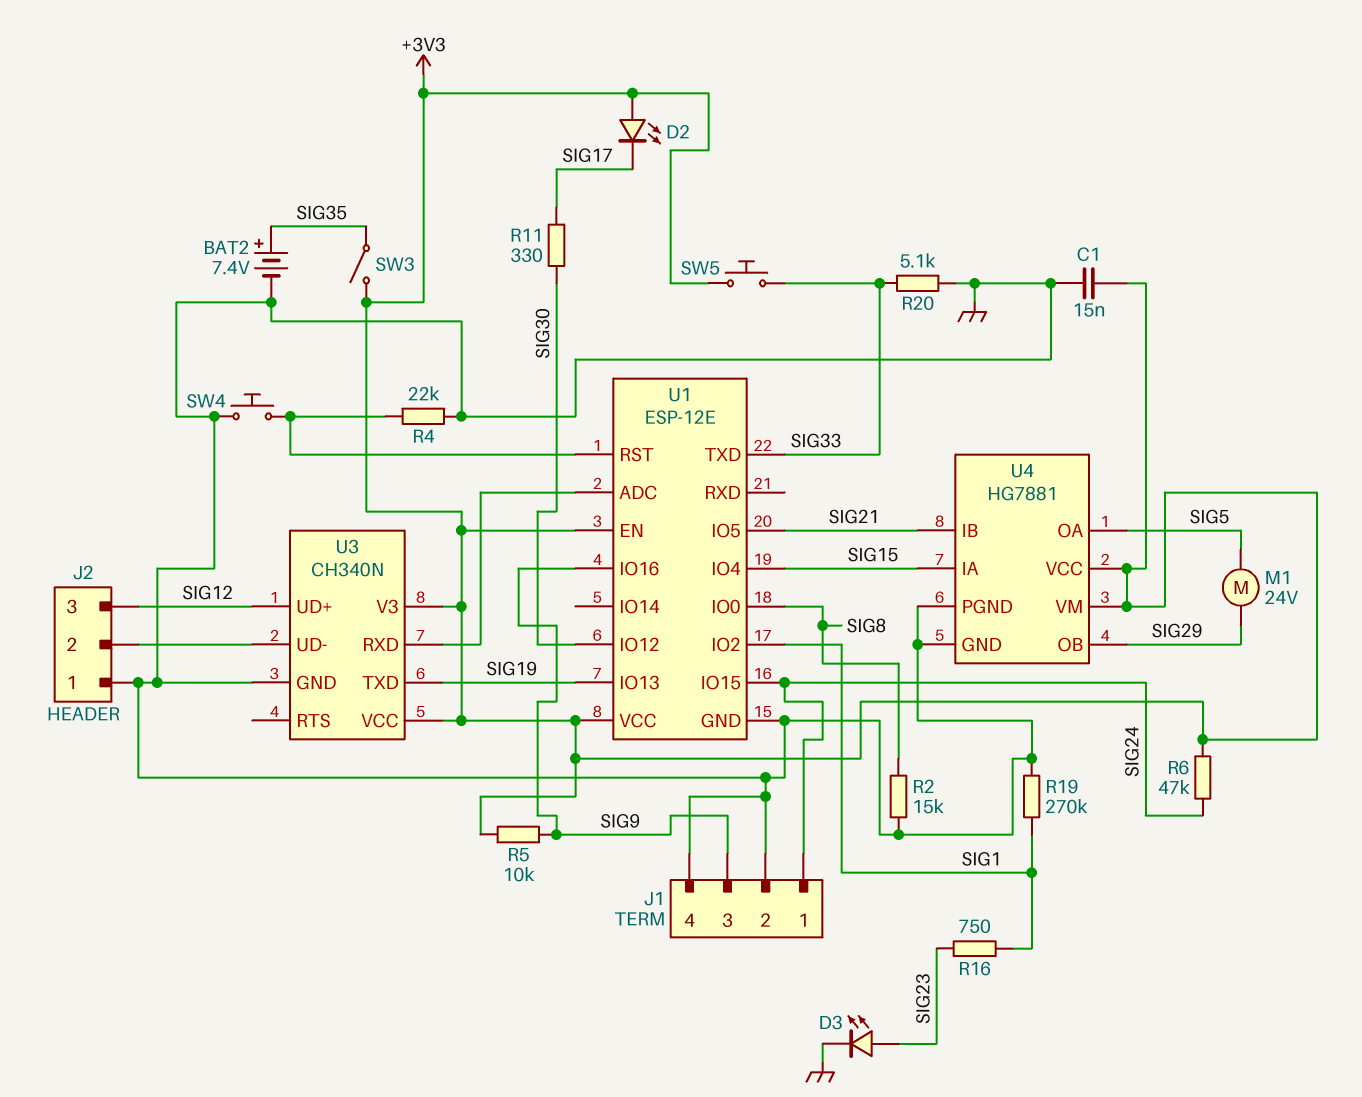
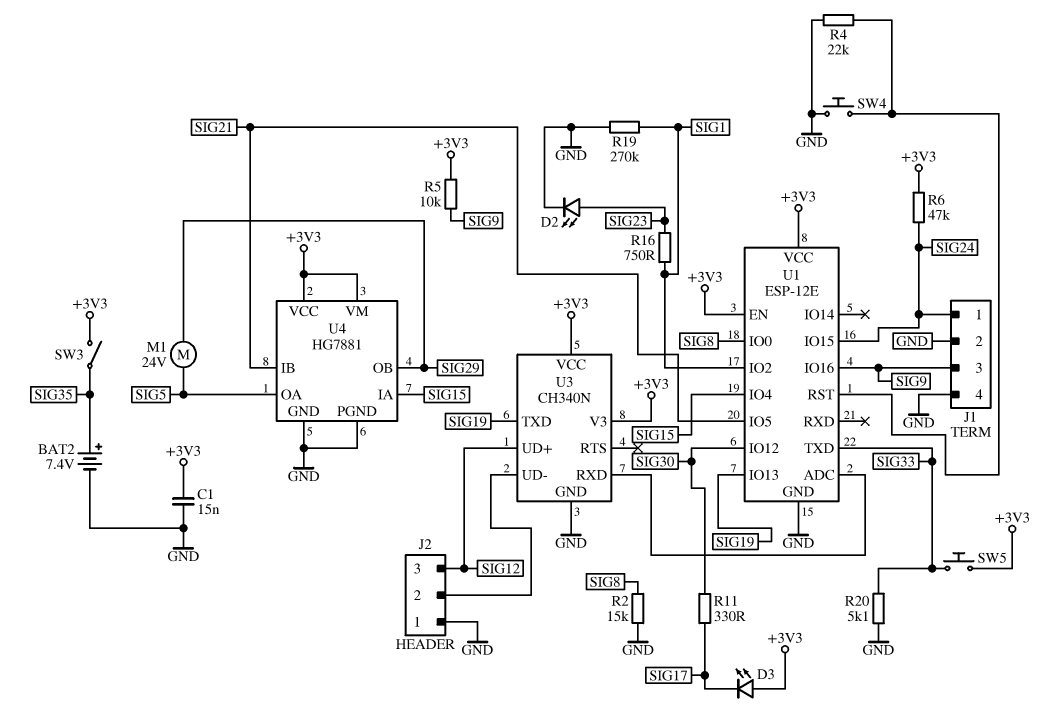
D2: LED (A +3V3, K SIG17) -> LED (A SIG23, K GND)
D3: LED (A SIG23, K GND) -> LED (A +3V3, K SIG17)

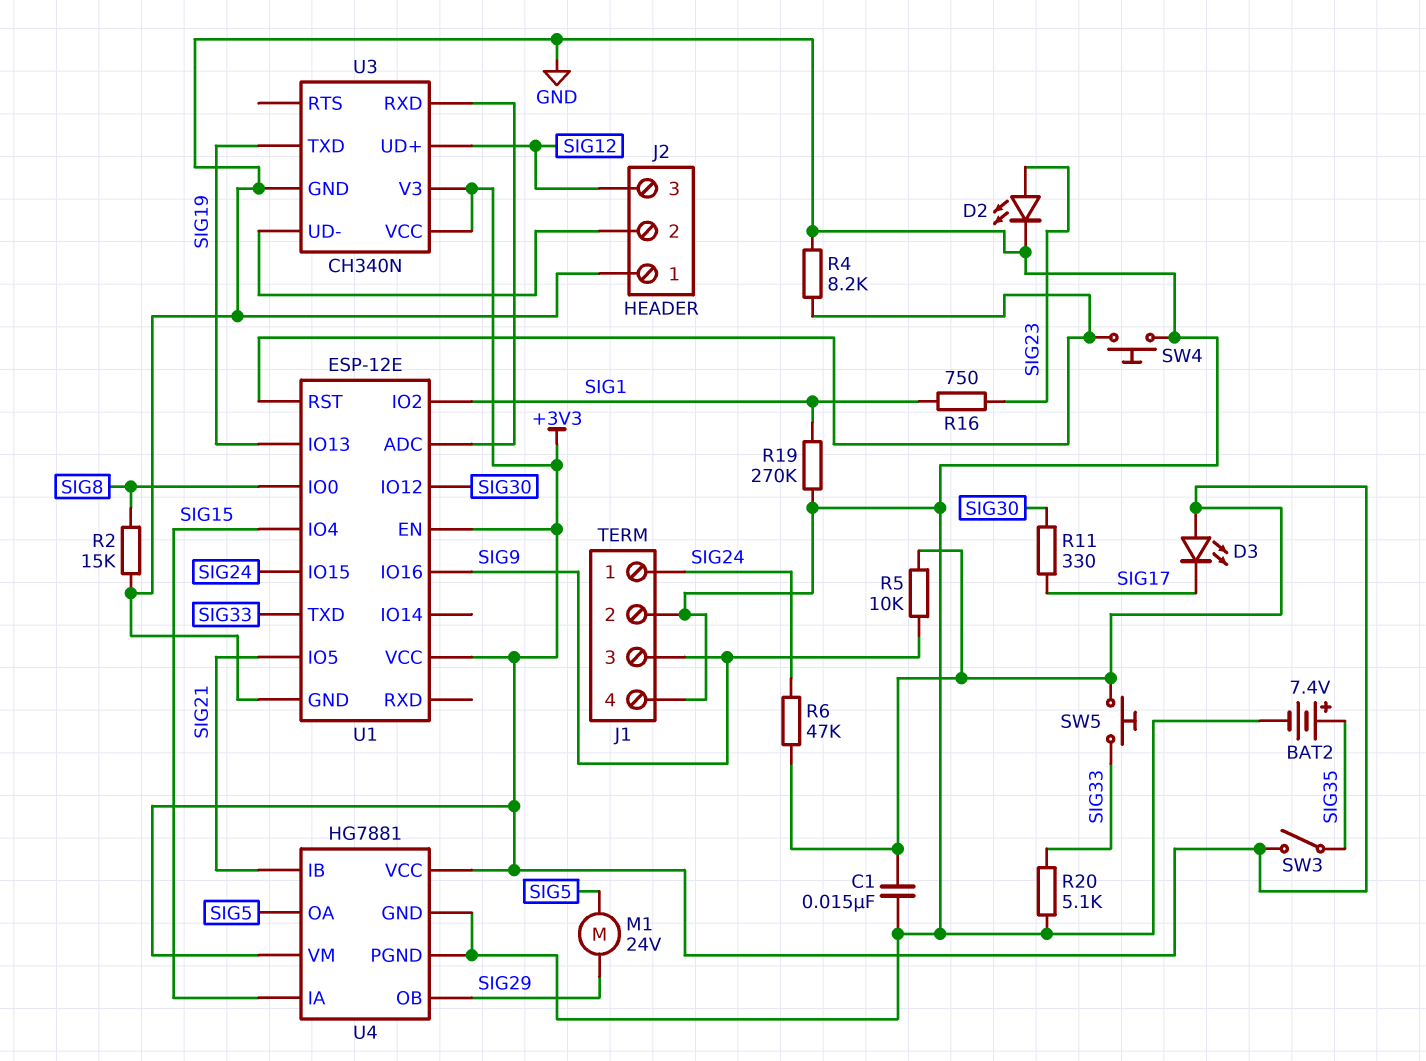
R4: 22k (GND, U1/RST) -> 8.2k (GND, U1/RST)

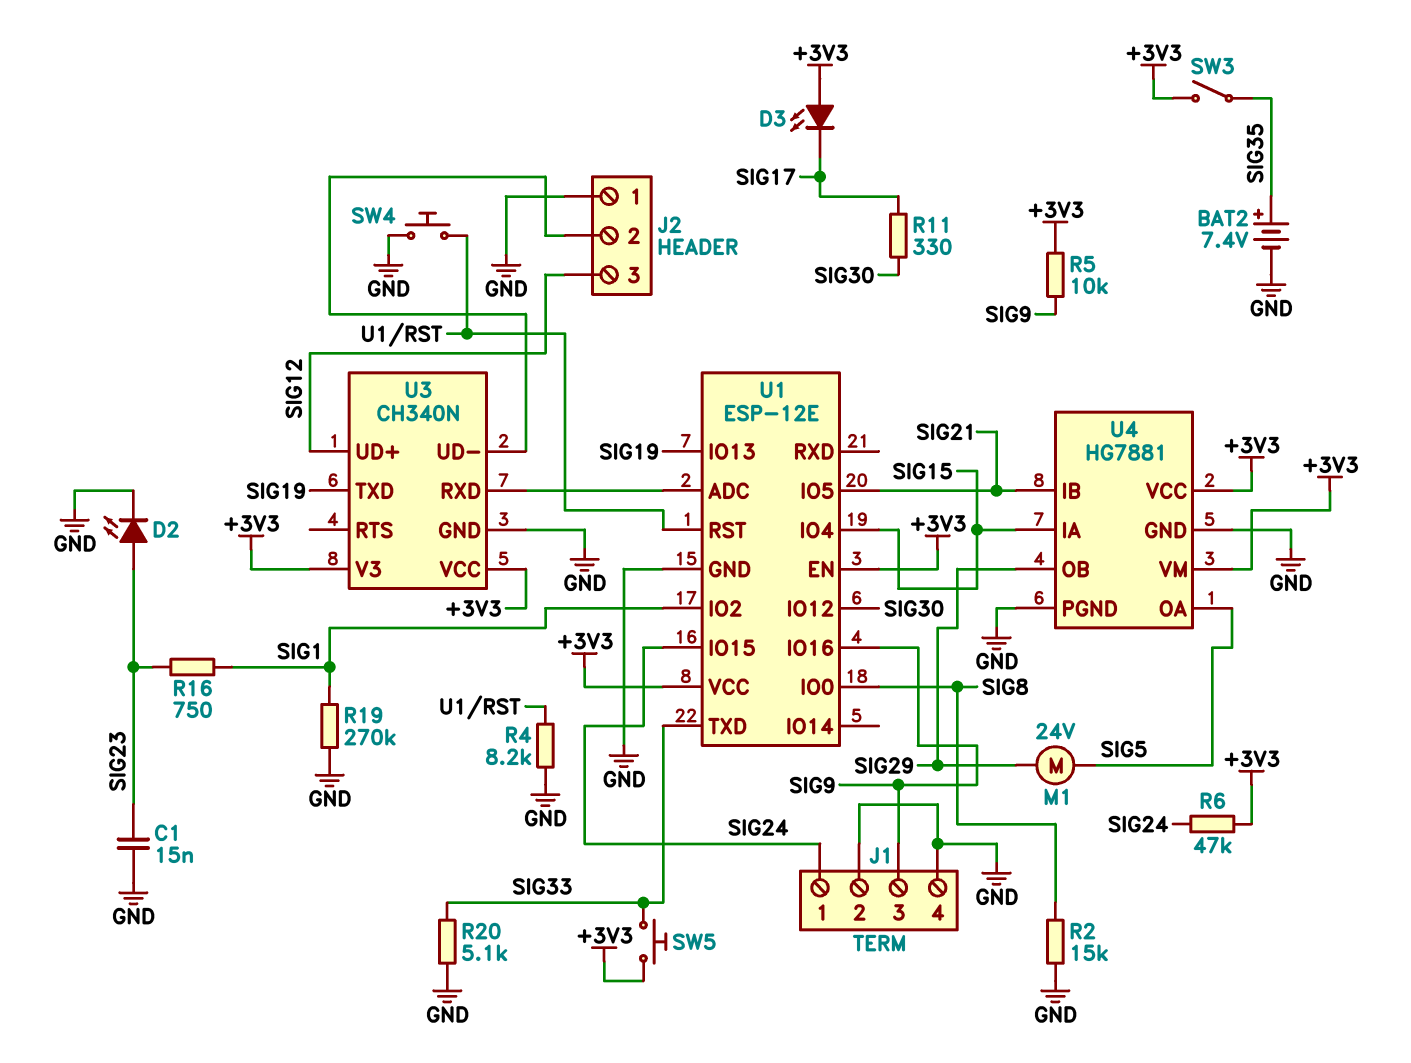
C1: 15nF (+3V3, GND) -> 15nF (GND, SIG23)

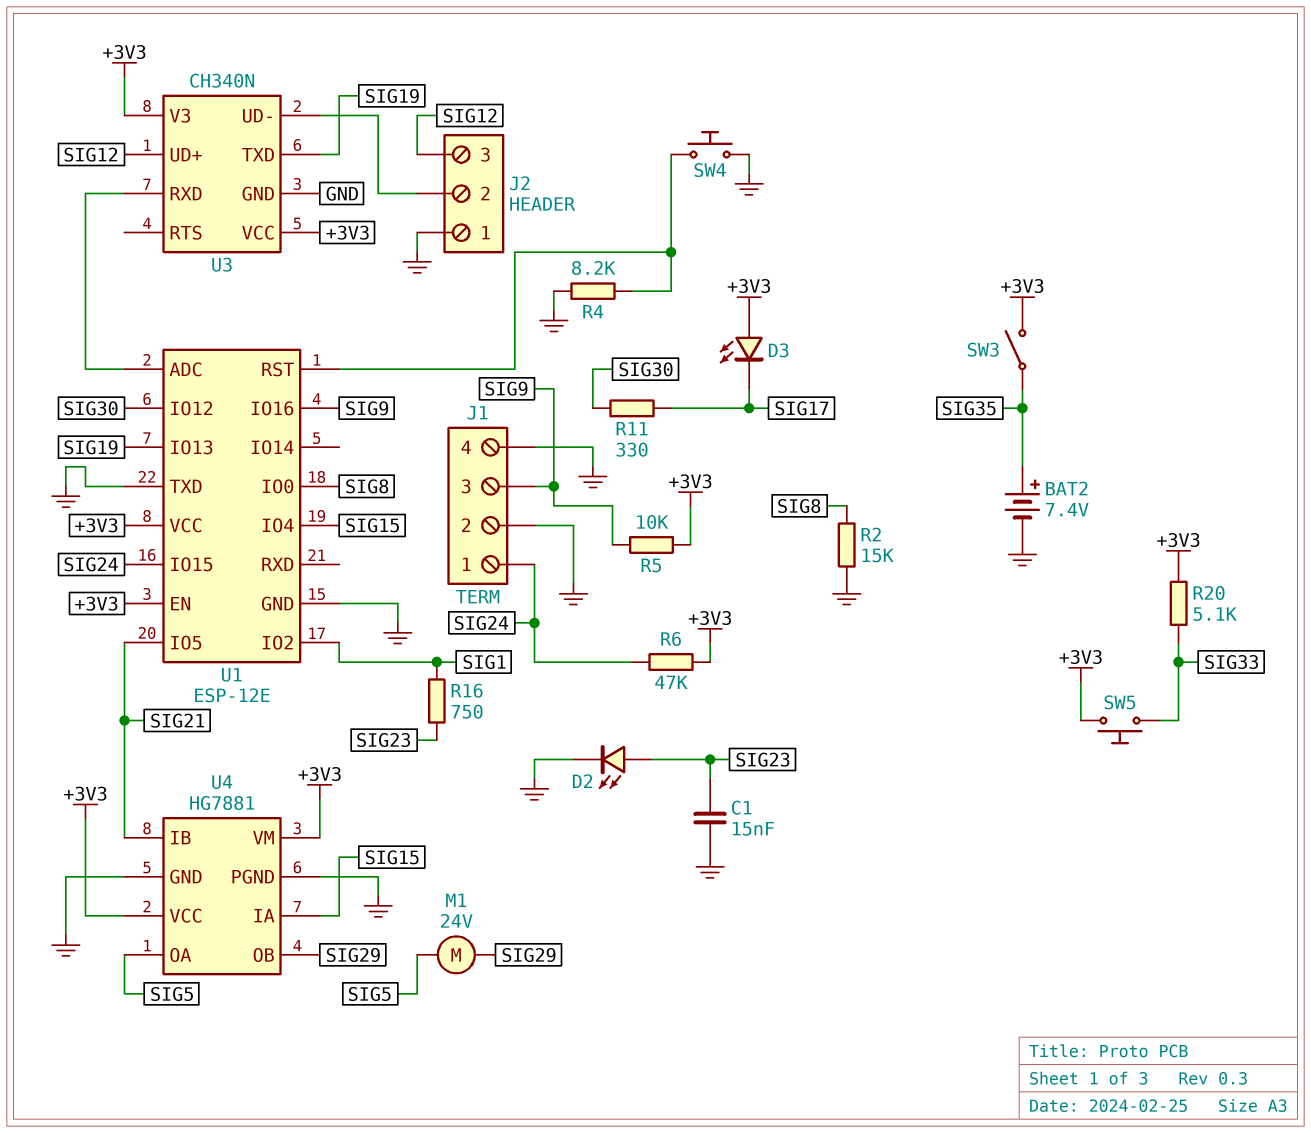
R19: 270k (GND, SIG1) -> none
R20: 5.1k (GND, SIG33) -> 5.1k (+3V3, SIG33)
U1 pin TXD: SIG33 -> GND

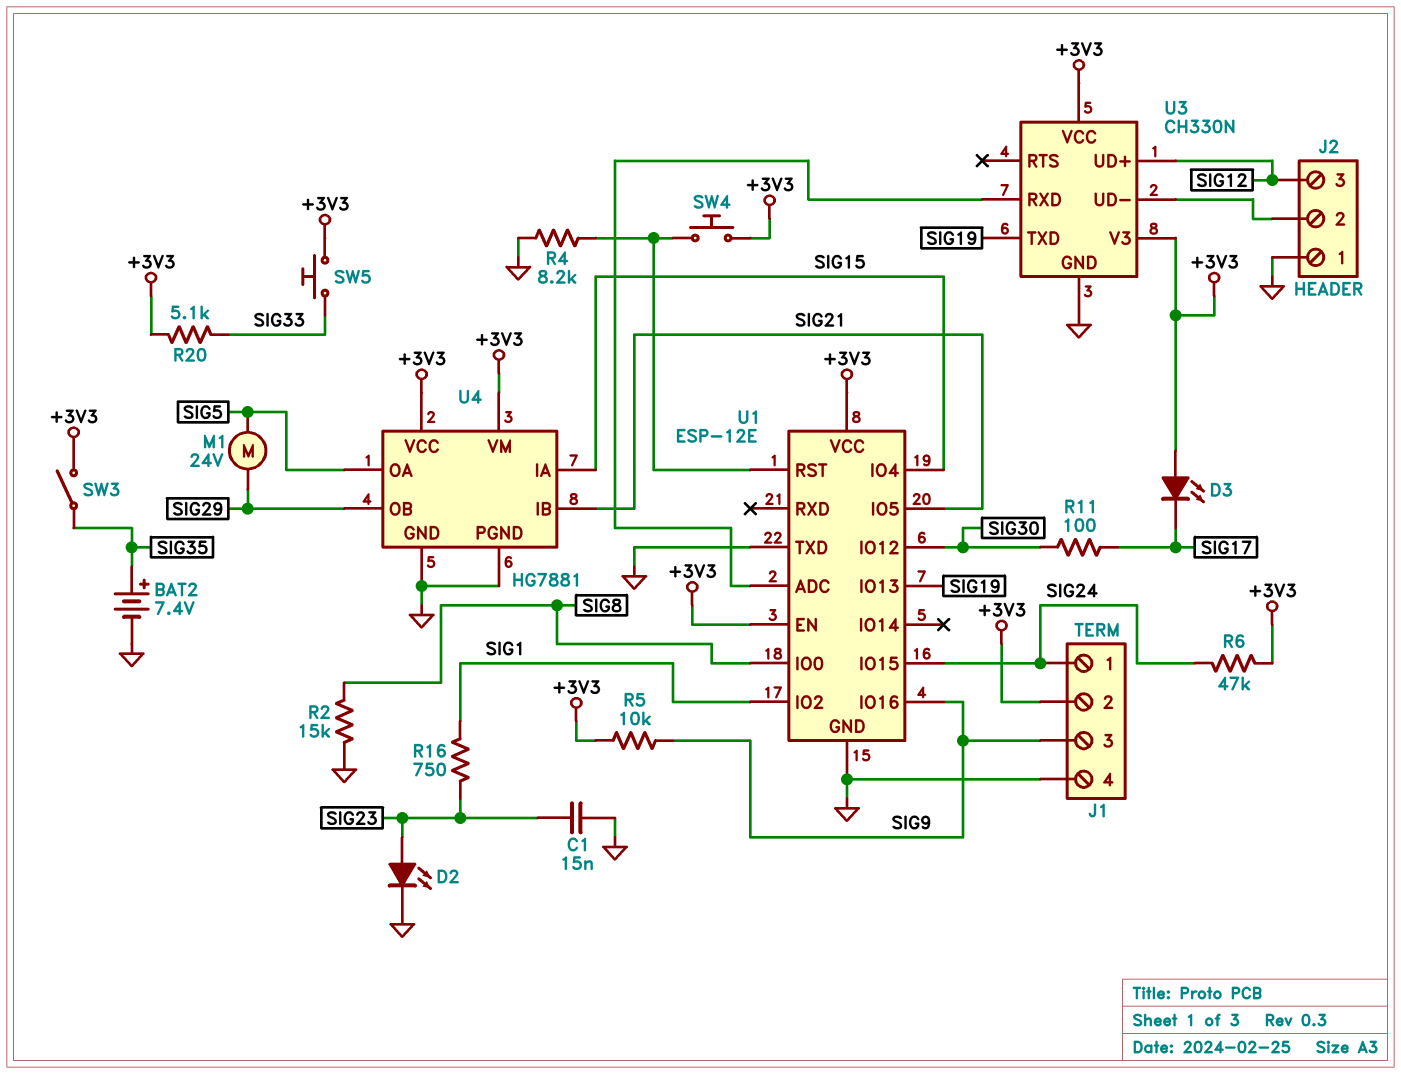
J1 pin 2: GND -> +3V3
R11: 330 (SIG17, SIG30) -> 100 (SIG17, SIG30)
SW4: button (GND, U1/RST) -> button (+3V3, U1/RST)
U3: CH340N -> CH330N

